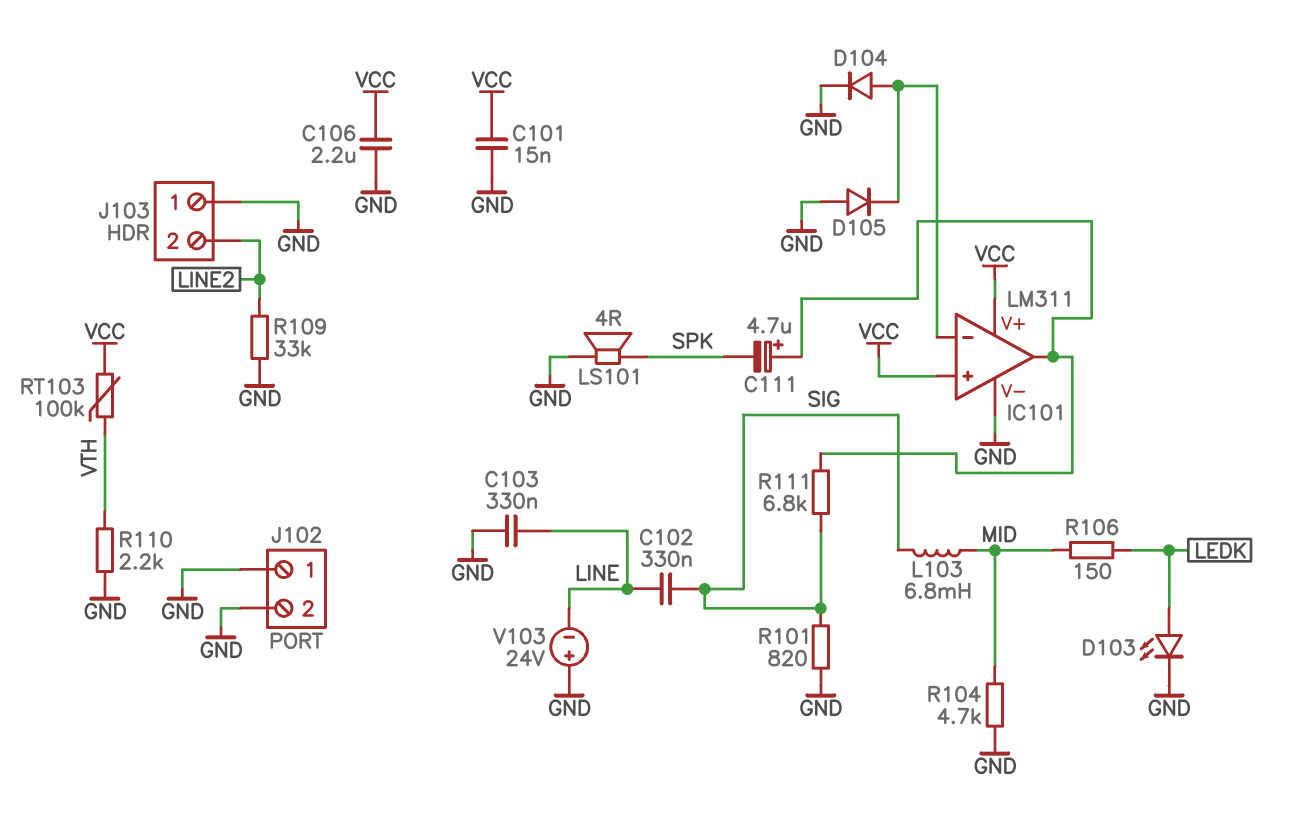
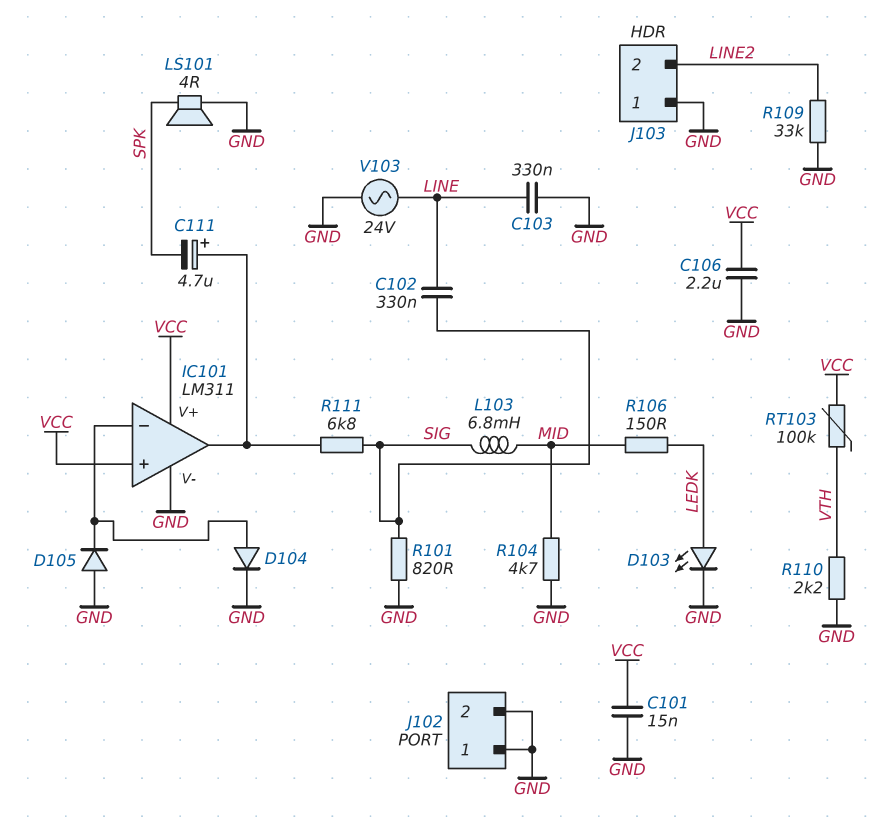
V103: 24V (plus GND, minus LINE) -> AC 24V (GND, LINE)

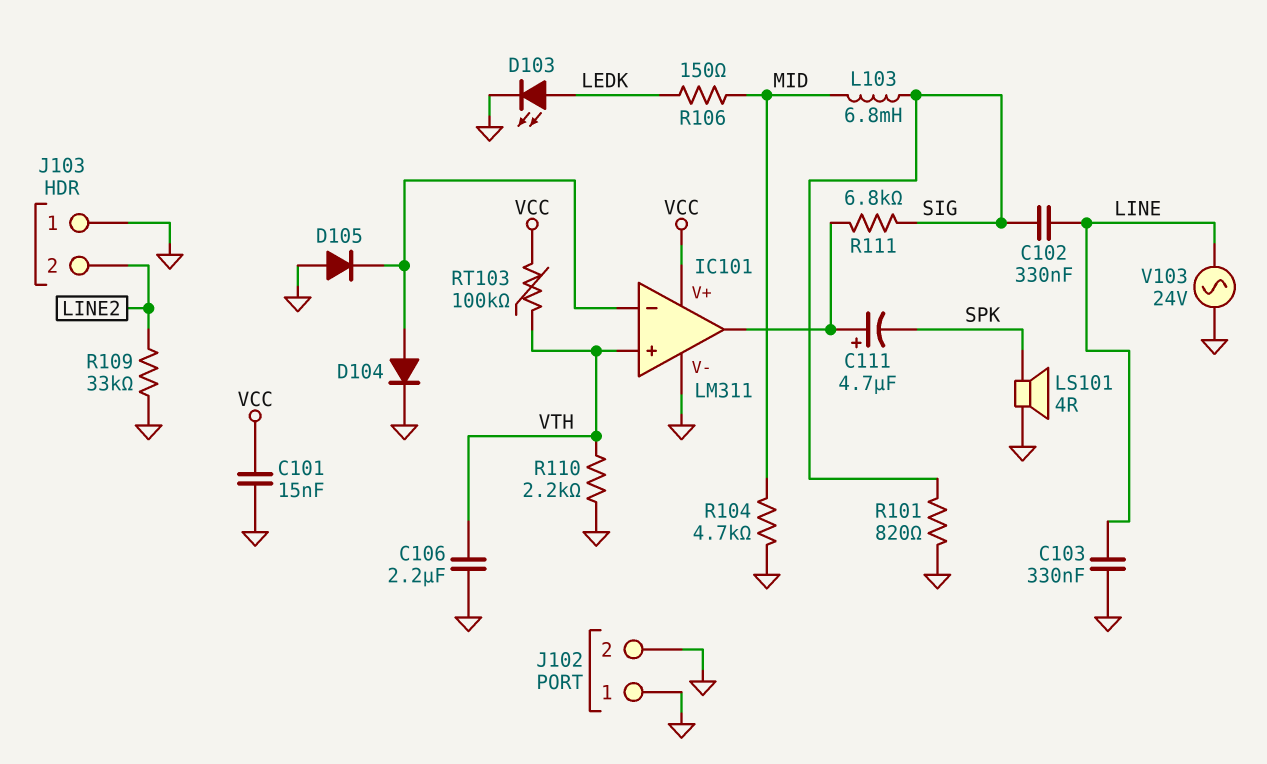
C106: 2.2uF (GND, VCC) -> 2.2uF (GND, VTH)
IC101 pin in+: VCC -> VTH

